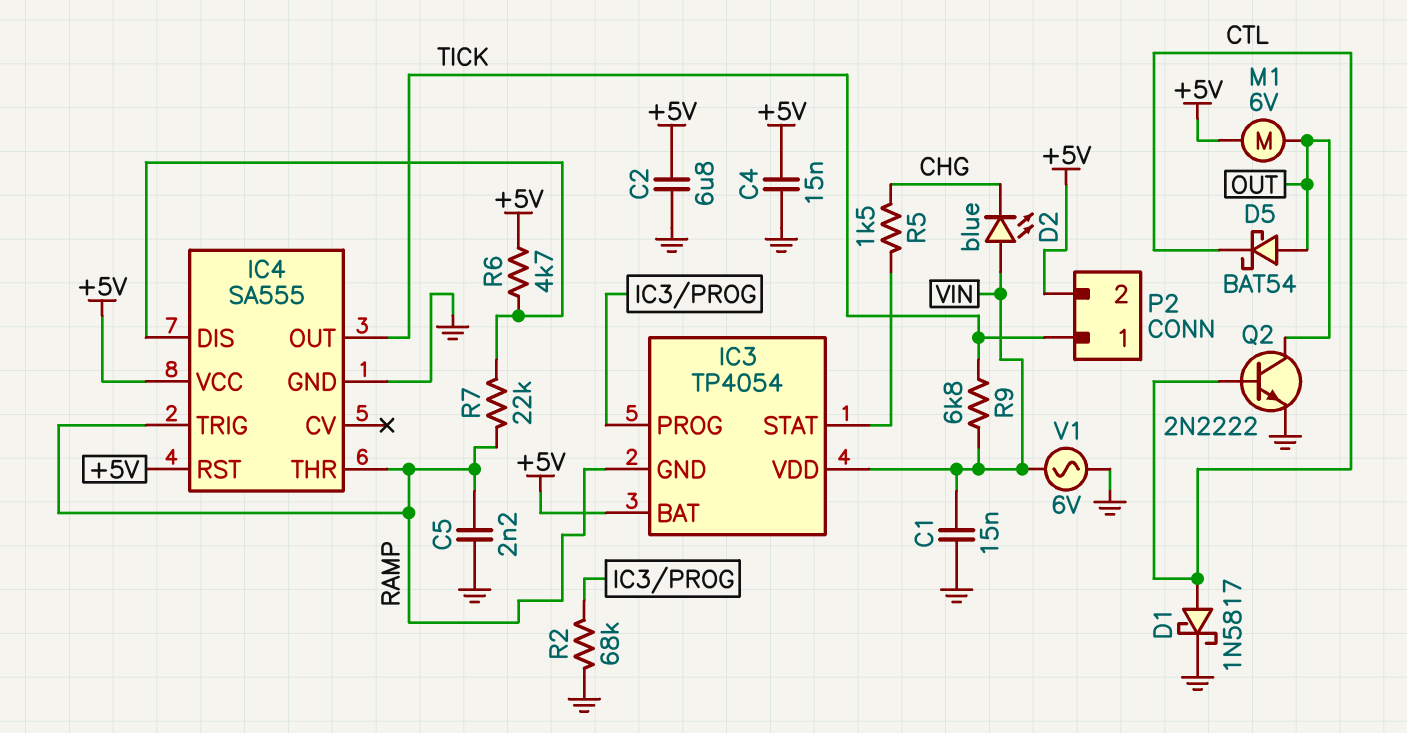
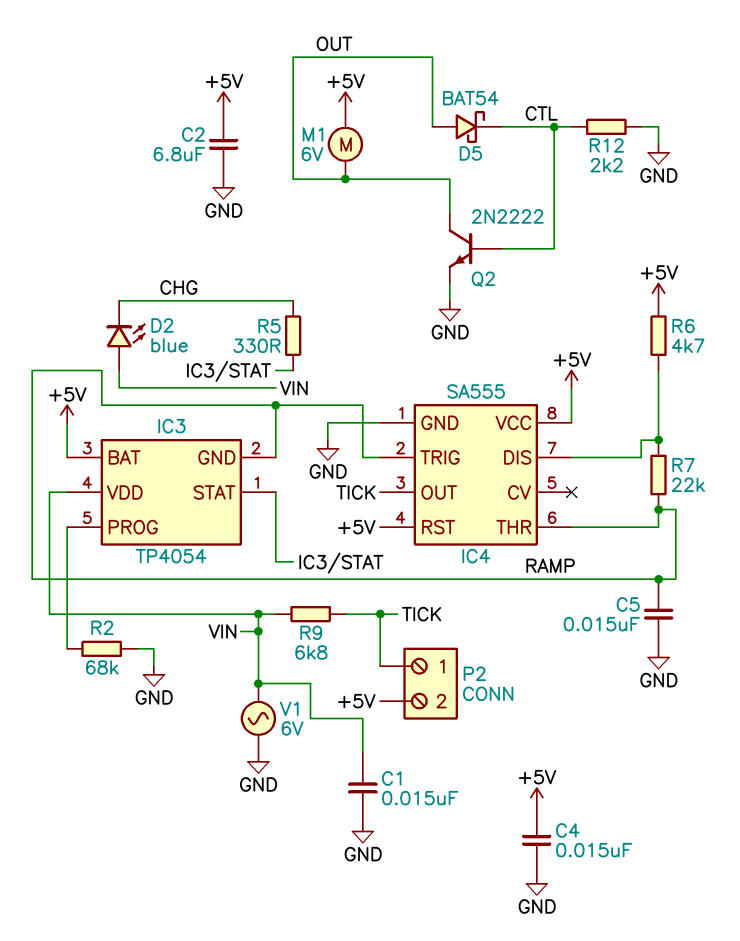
C5: 2.2nF (GND, RAMP) -> 15nF (GND, RAMP)
D1: schottky 1N5817 (A CTL, K GND) -> none
R5: 1.5k (CHG, IC3/STAT) -> 330 (CHG, IC3/STAT)
R12: none -> 2.2k (CTL, GND)

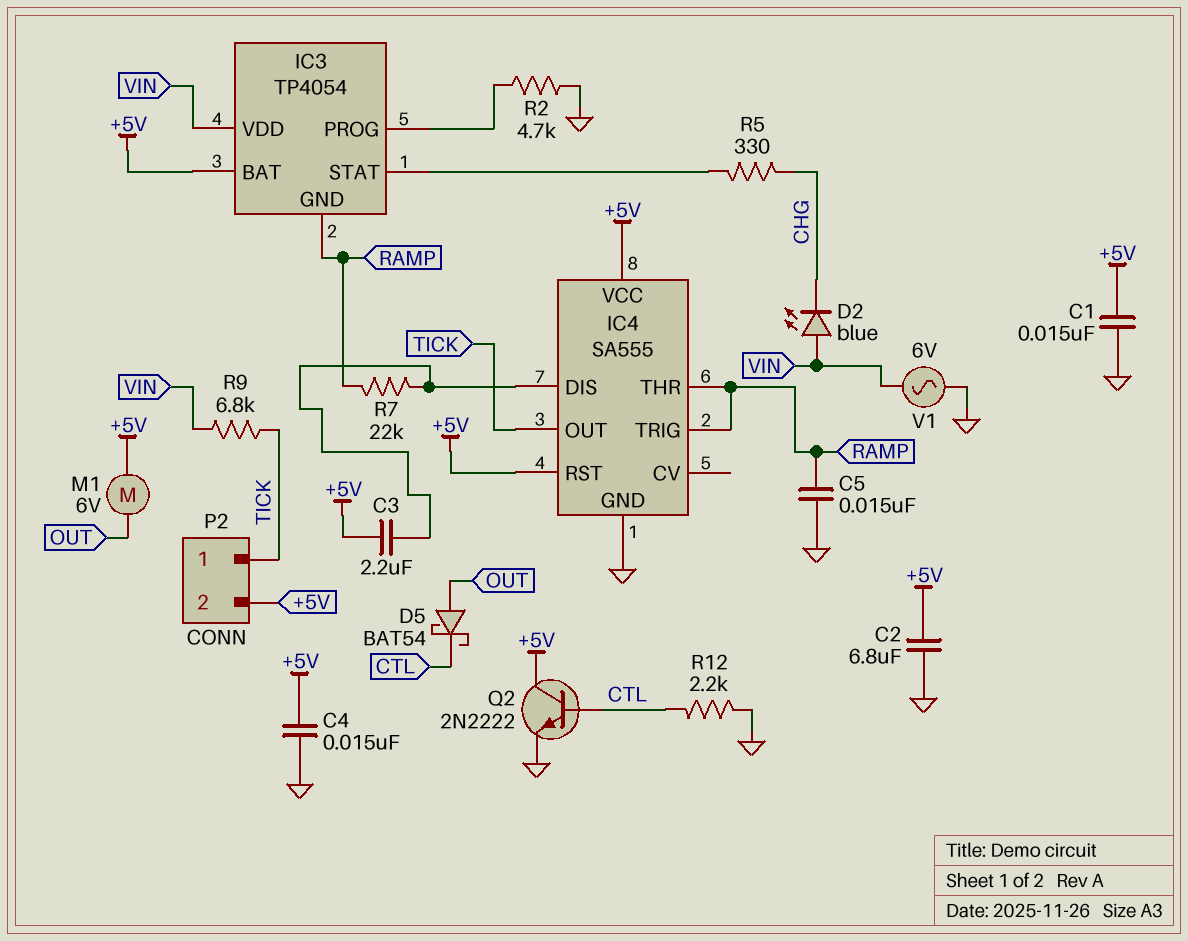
C1: 15nF (GND, VIN) -> 15nF (+5V, GND)
C3: none -> 2.2uF (+5V, IC4/DIS)
Q2: NPN 2N2222 (B CTL, C OUT, E GND) -> NPN 2N2222 (B CTL, C +5V, E GND)
R2: 68k (GND, IC3/PROG) -> 4.7k (GND, IC3/PROG)
R6: 4.7k (+5V, IC4/DIS) -> none

